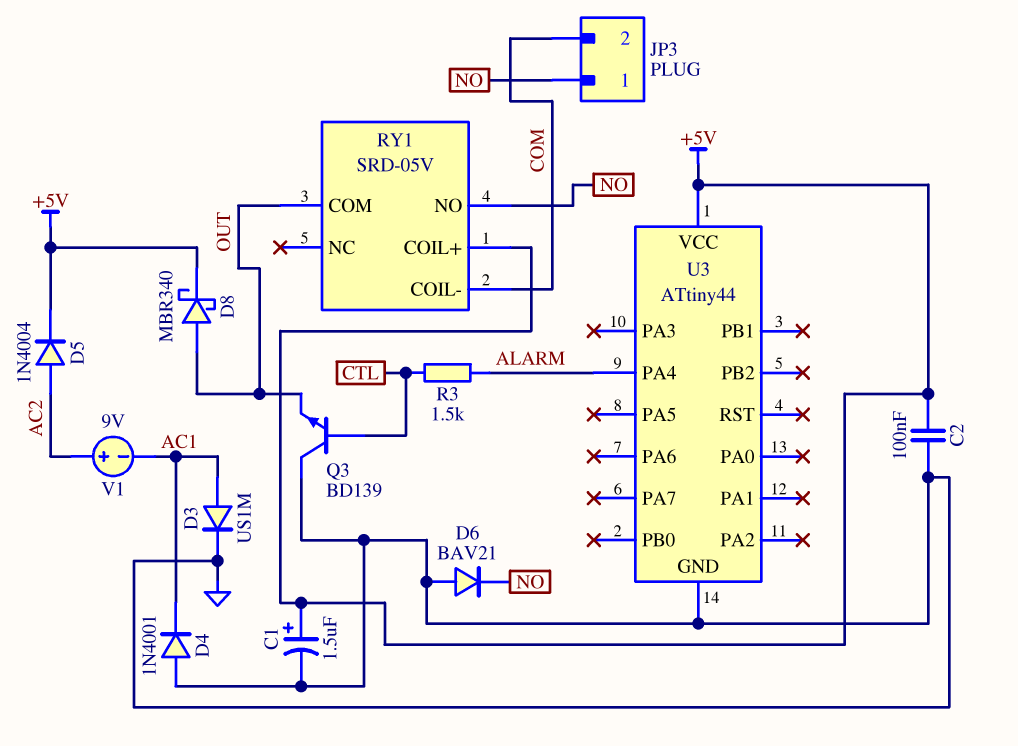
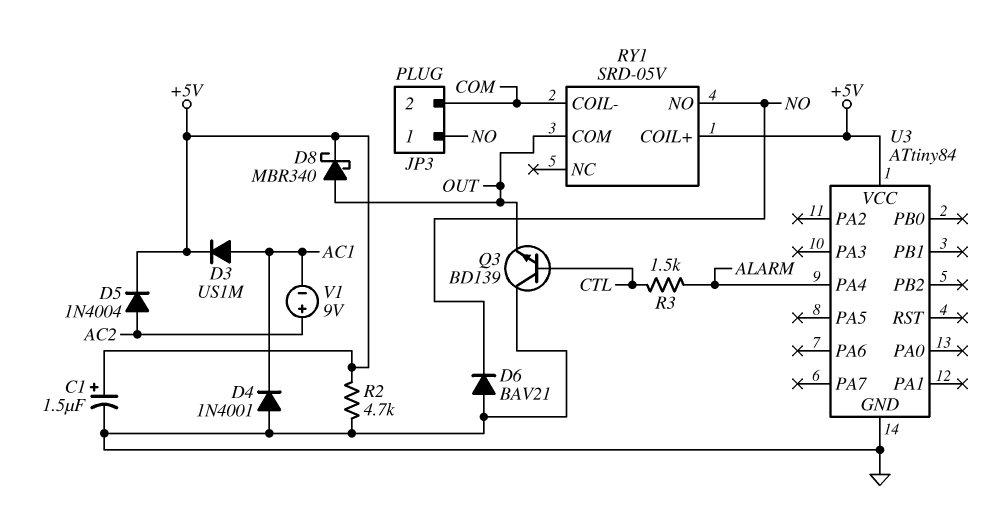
C2: 100nF (+5V, GND) -> none
D3: diode US1M (A AC1, K GND) -> diode US1M (A AC1, K +5V)
R2: none -> 4.7k (+5V, GND)
U3: ATtiny44 -> ATtiny84

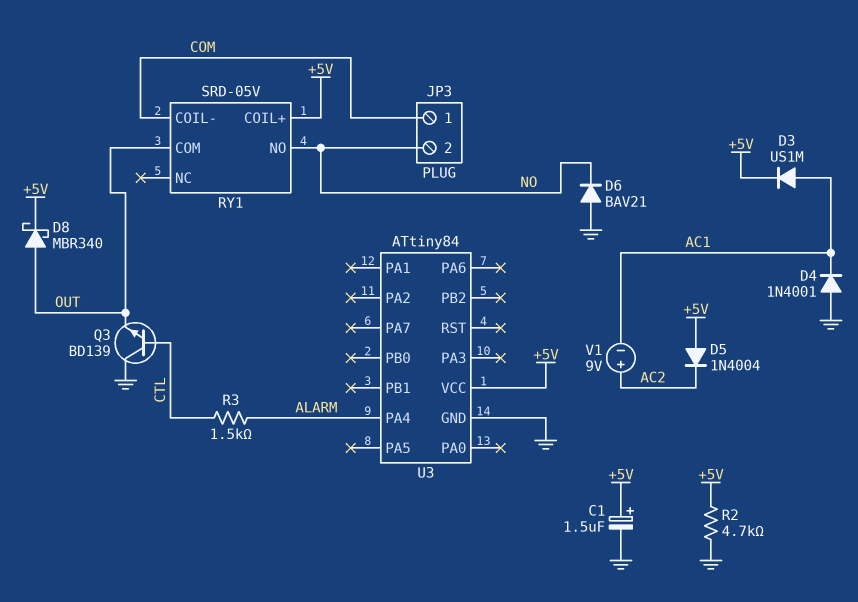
D5: diode 1N4004 (A AC2, K +5V) -> diode 1N4004 (A +5V, K AC2)
JP3 pin 1: NO -> COM
JP3 pin 2: COM -> NO

